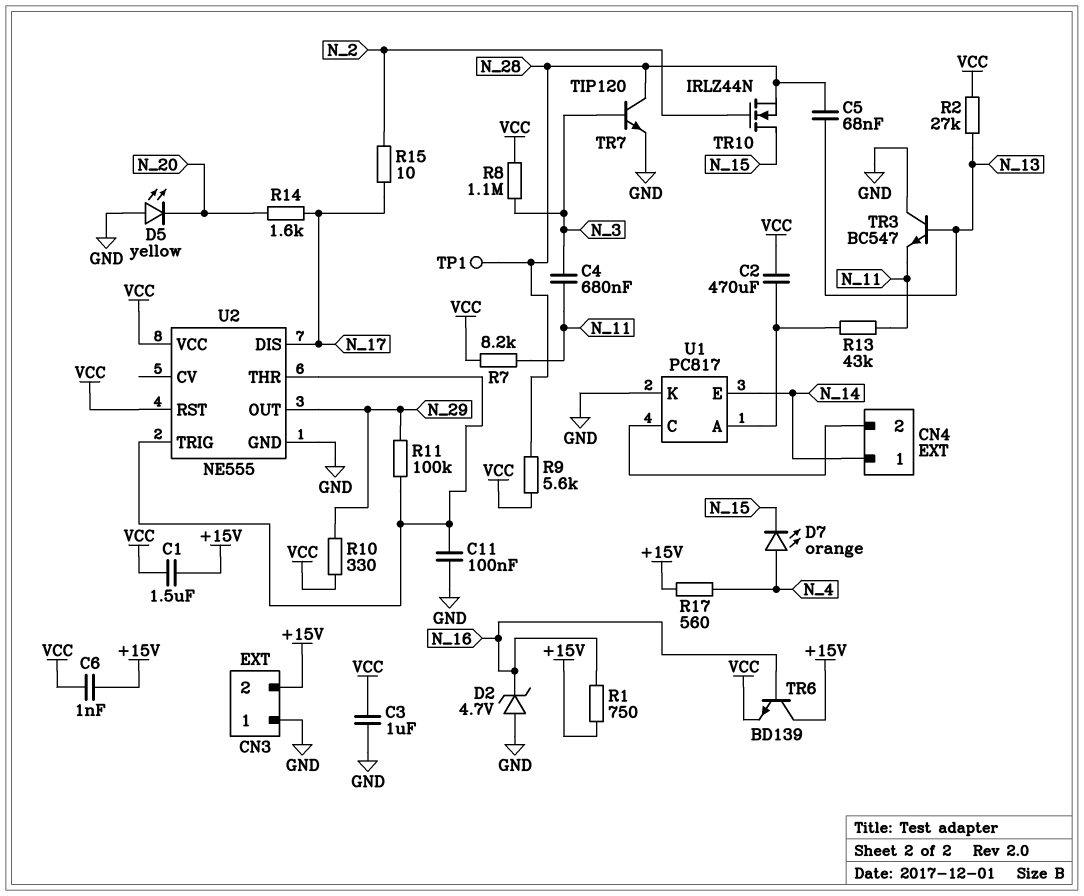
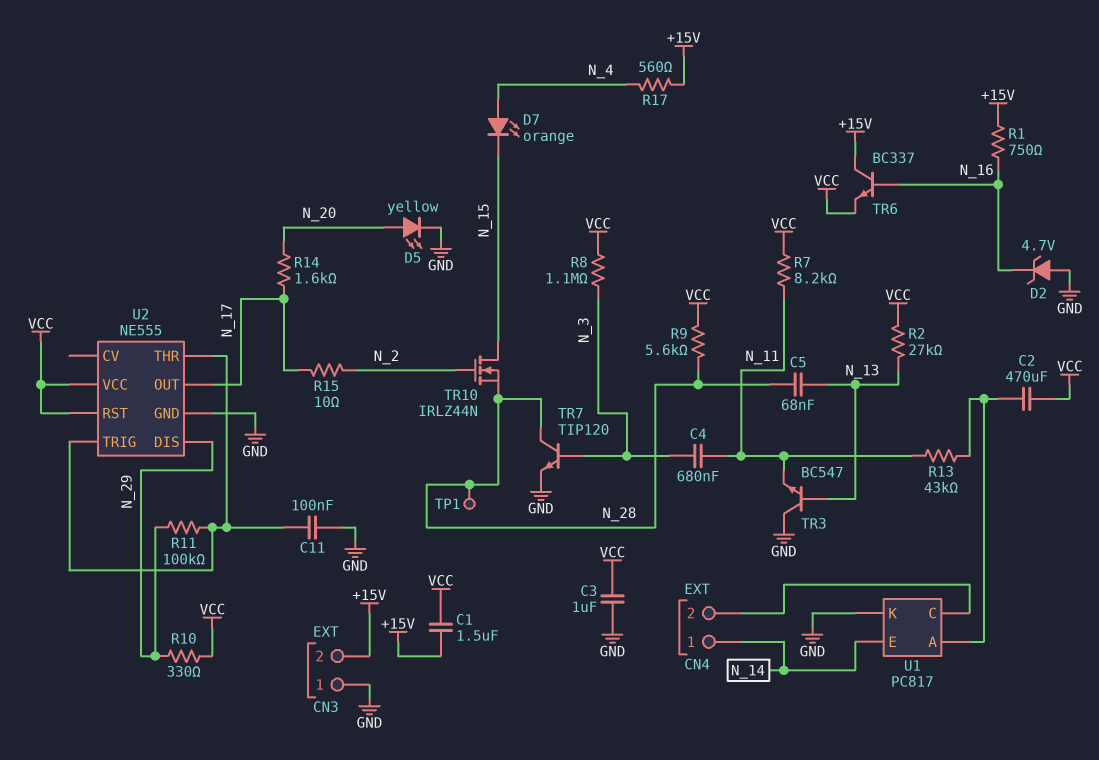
C6: 1nF (+15V, VCC) -> none
D5: LED yellow (A GND, K N_20) -> LED yellow (A N_20, K GND)
TR6: NPN BD139 (B N_16, C +15V, E VCC) -> NPN BC337 (B N_16, C +15V, E VCC)
U2 pin DIS: N_17 -> N_29
U2 pin OUT: N_29 -> N_17

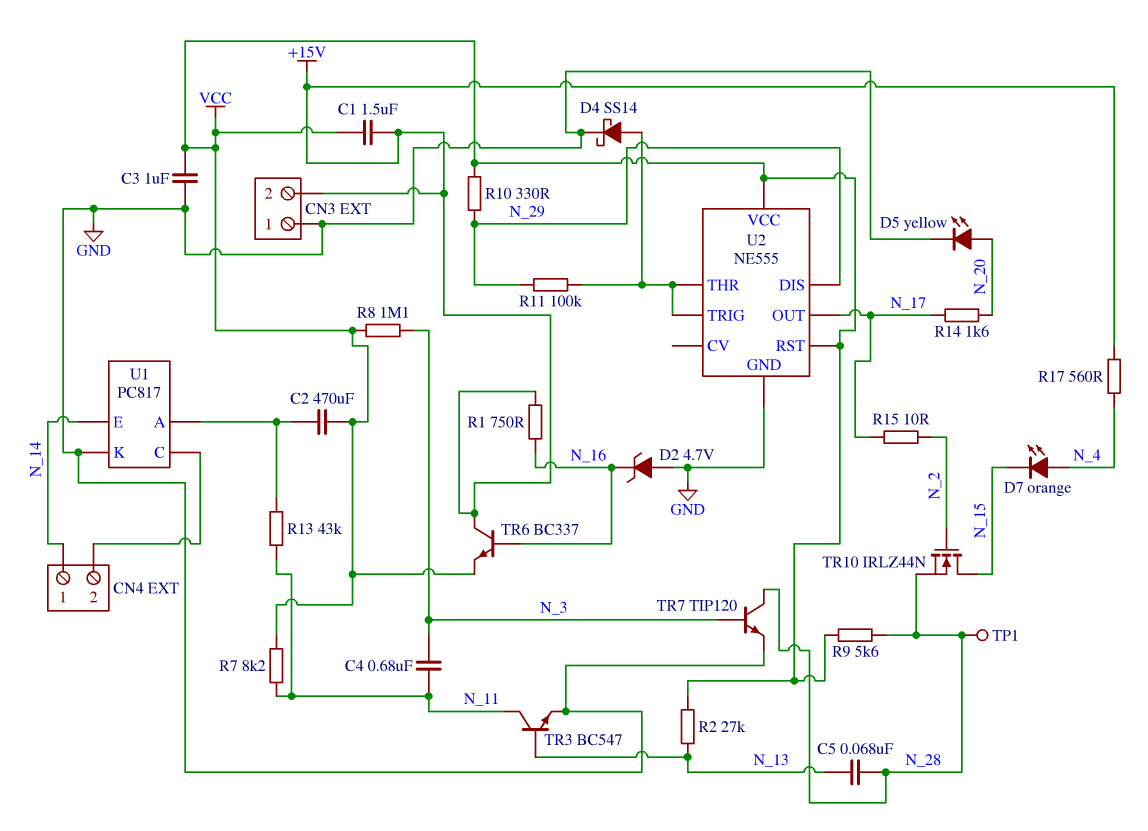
C11: 100nF (GND, U2/THR) -> none
D4: none -> schottky SS14 (A U2/THR, K GND)
TR3: NPN BC547 (B N_13, C GND, E N_11) -> NPN BC547 (B N_13, C N_11, E GND)

